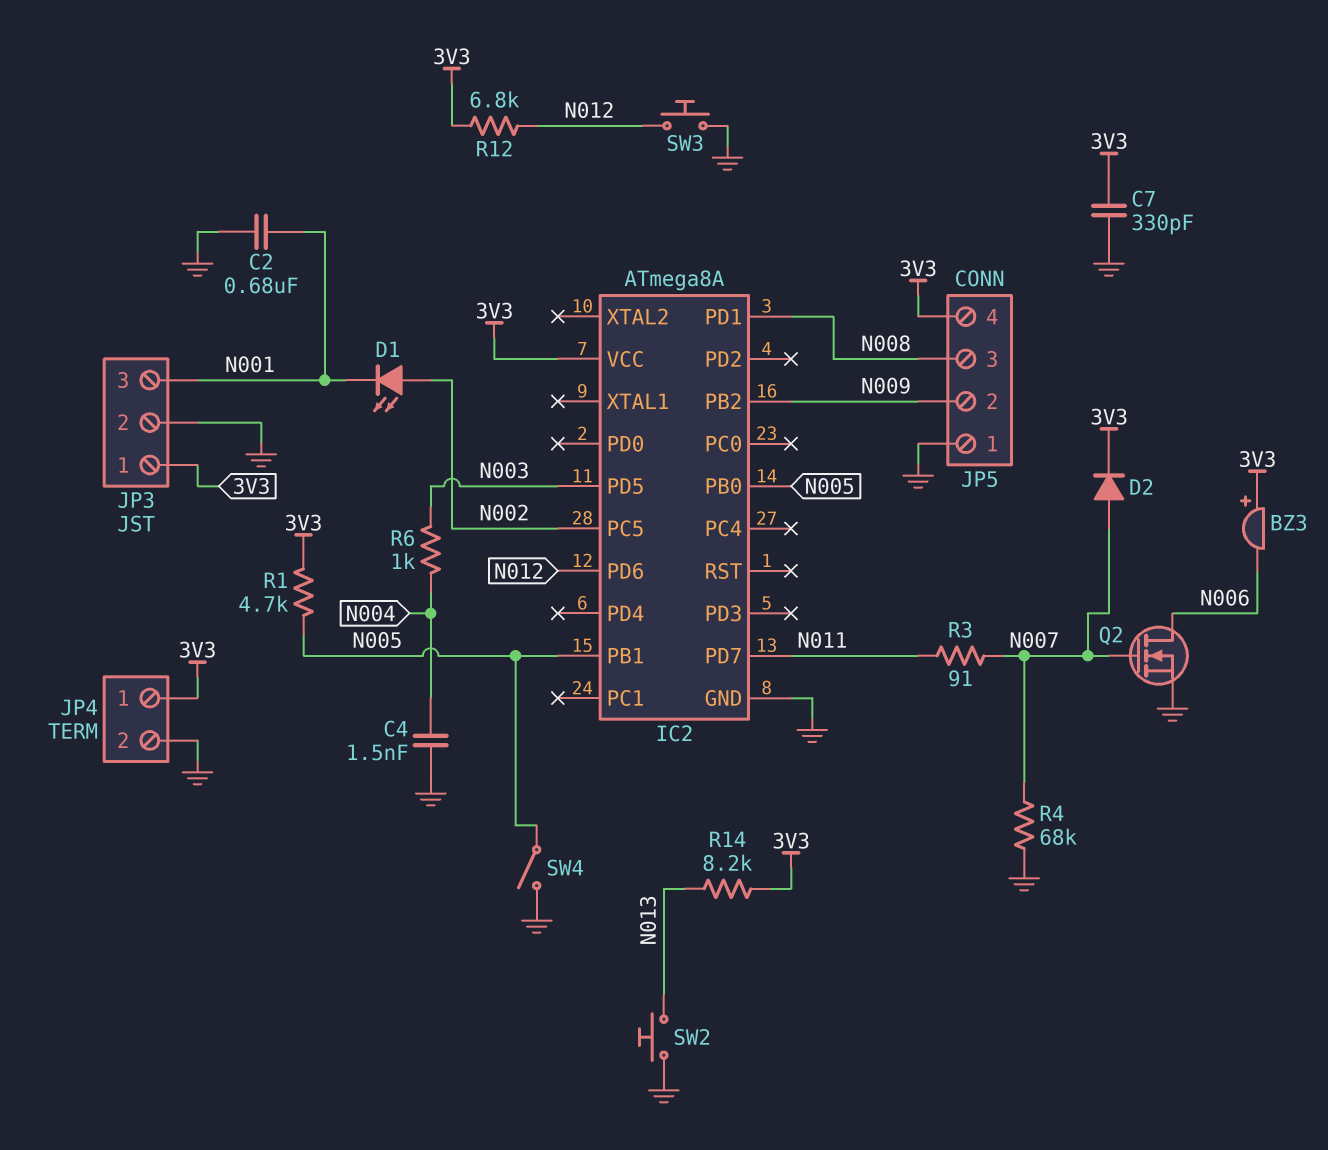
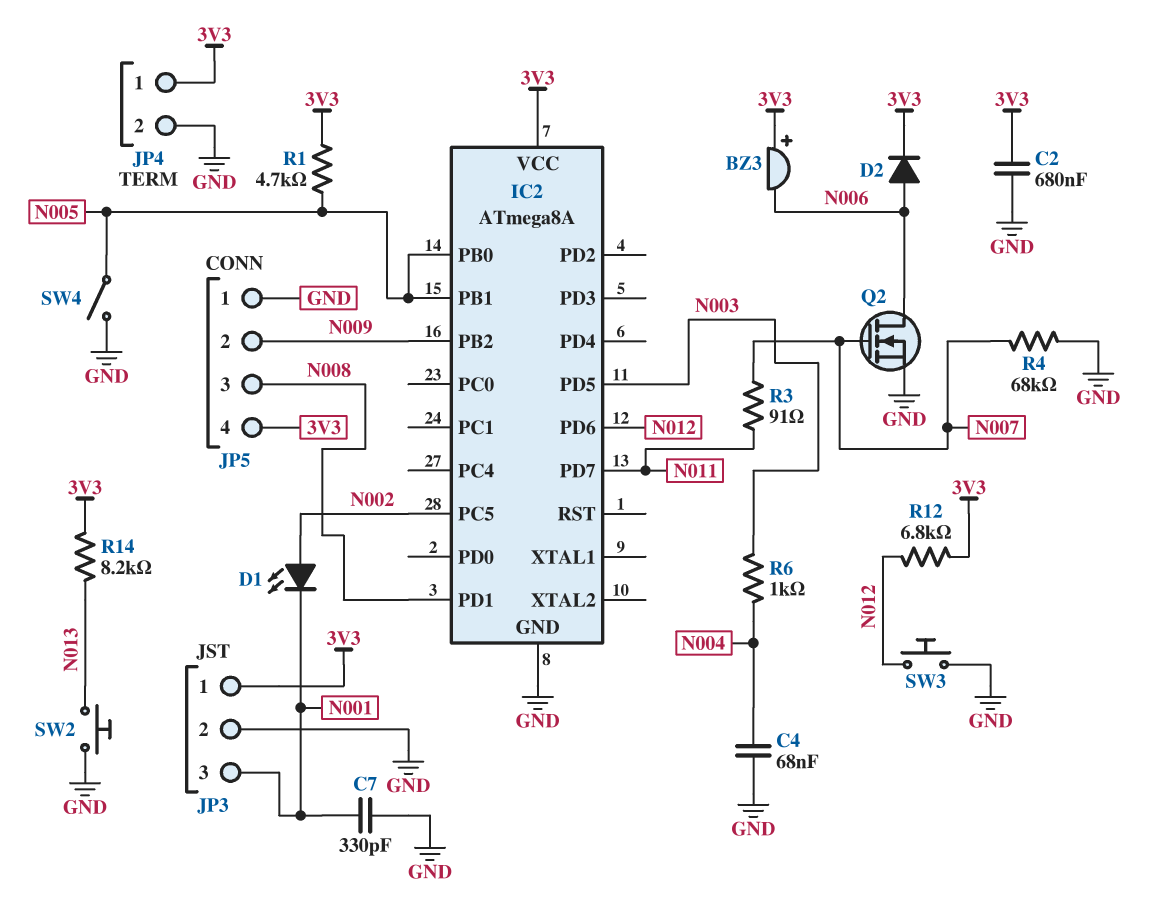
C2: 680nF (GND, N001) -> 680nF (3V3, GND)
C4: 1.5nF (GND, N004) -> 68nF (GND, N004)
C7: 330pF (3V3, GND) -> 330pF (GND, N001)
D2: diode (A N007, K 3V3) -> diode (A N006, K 3V3)

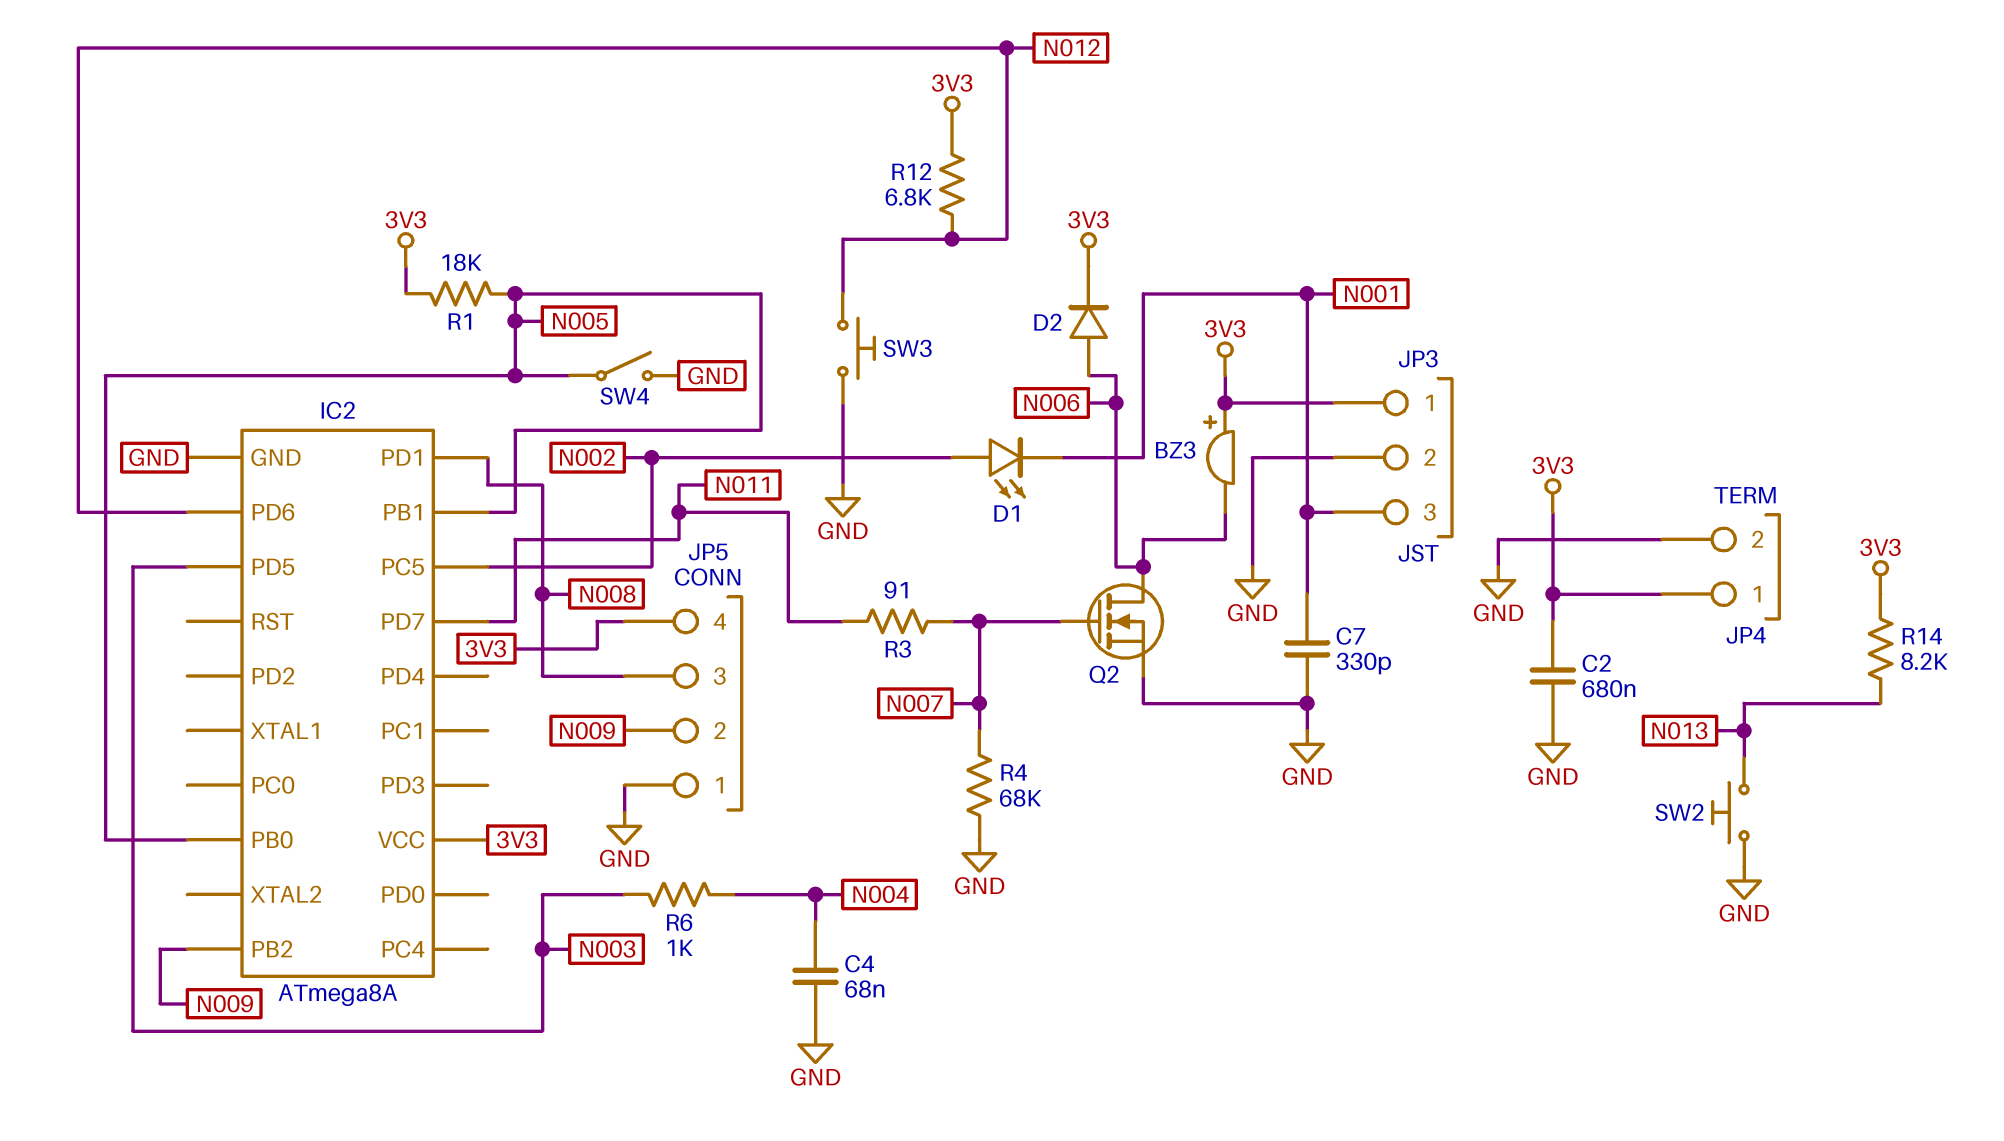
R1: 4.7k (3V3, N005) -> 18k (3V3, N005)

